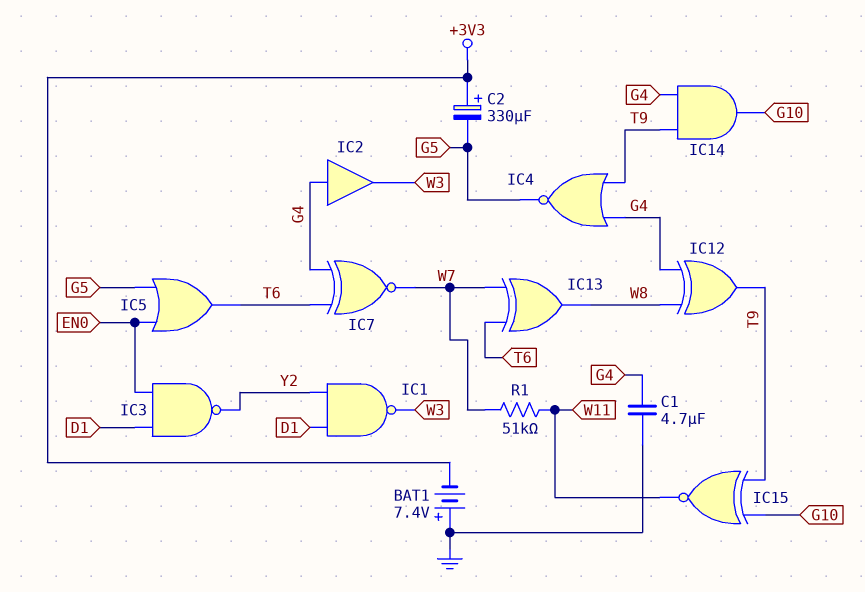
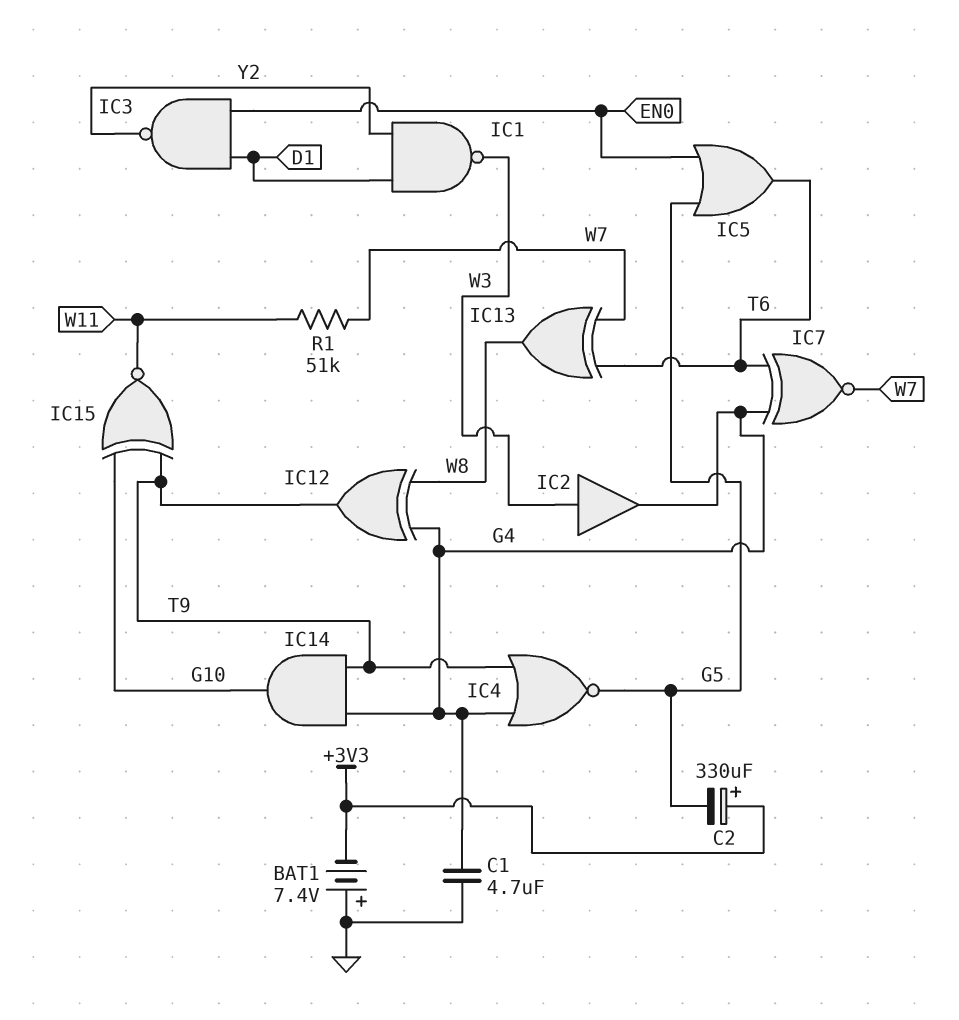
IC2: buffer (in G4, out W3) -> buffer (in W3, out G4)

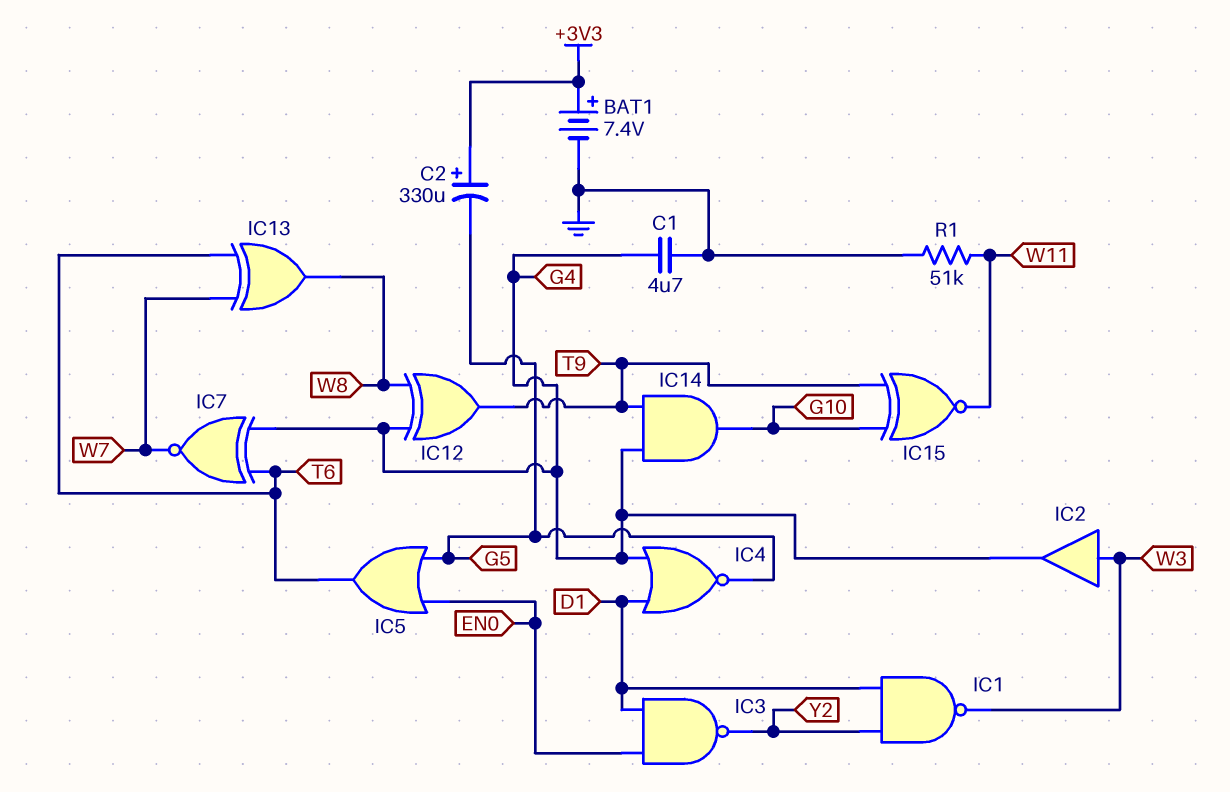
BAT1: 7.4V (plus GND, minus +3V3) -> 7.4V (plus +3V3, minus GND)
IC4: NOR (in G4, in T9, out G5) -> NOR (in D1, in G4, out G5)
R1: 51k (W7, W11) -> 51k (GND, W11)

